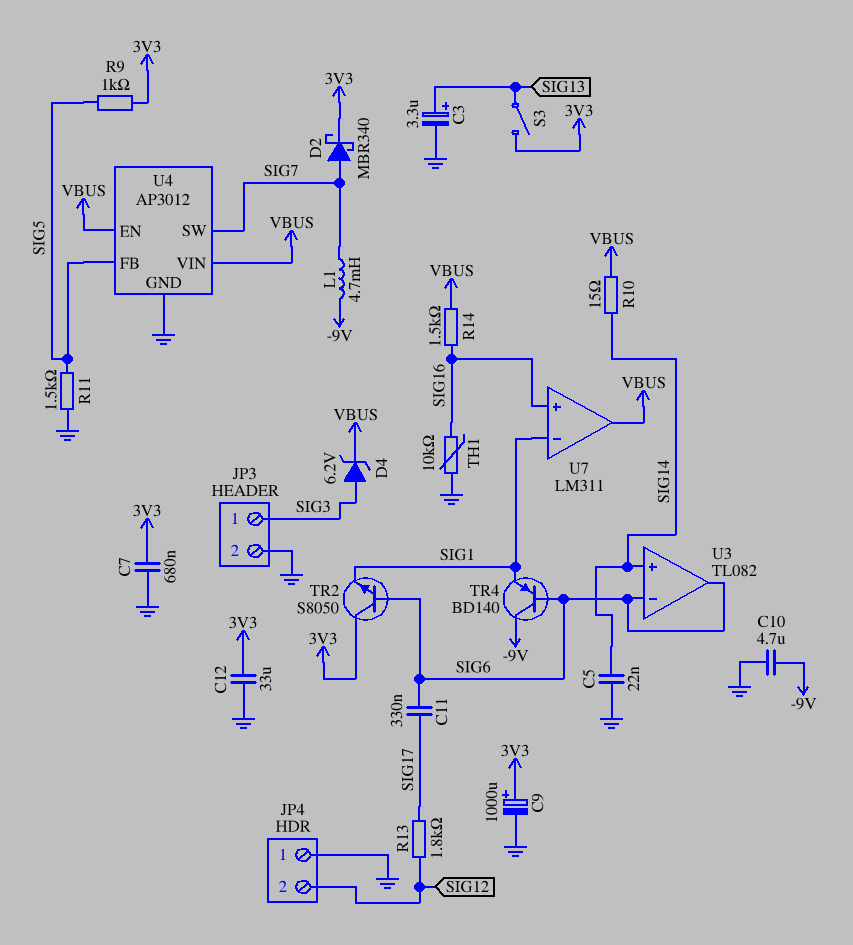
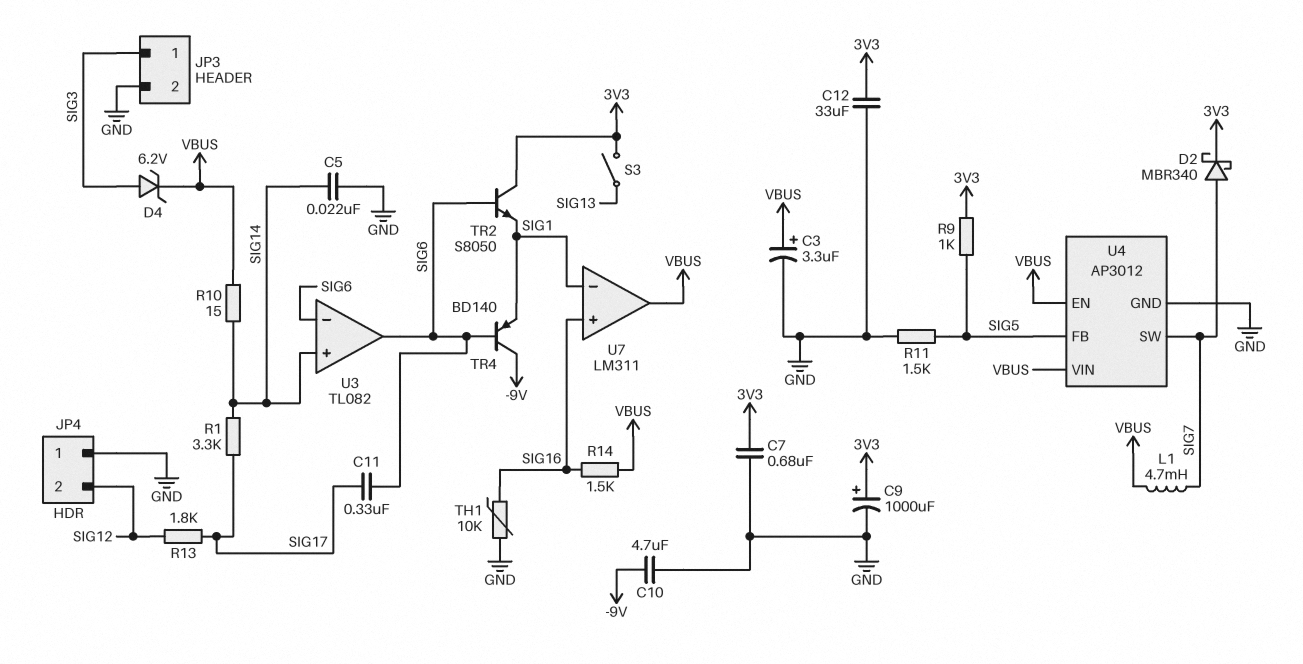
C3: 3.3uF (plus SIG13, minus GND) -> 3.3uF (plus VBUS, minus GND)
L1: 4.7mH (-9V, SIG7) -> 4.7mH (SIG7, VBUS)
R1: none -> 3.3k (SIG14, SIG17)

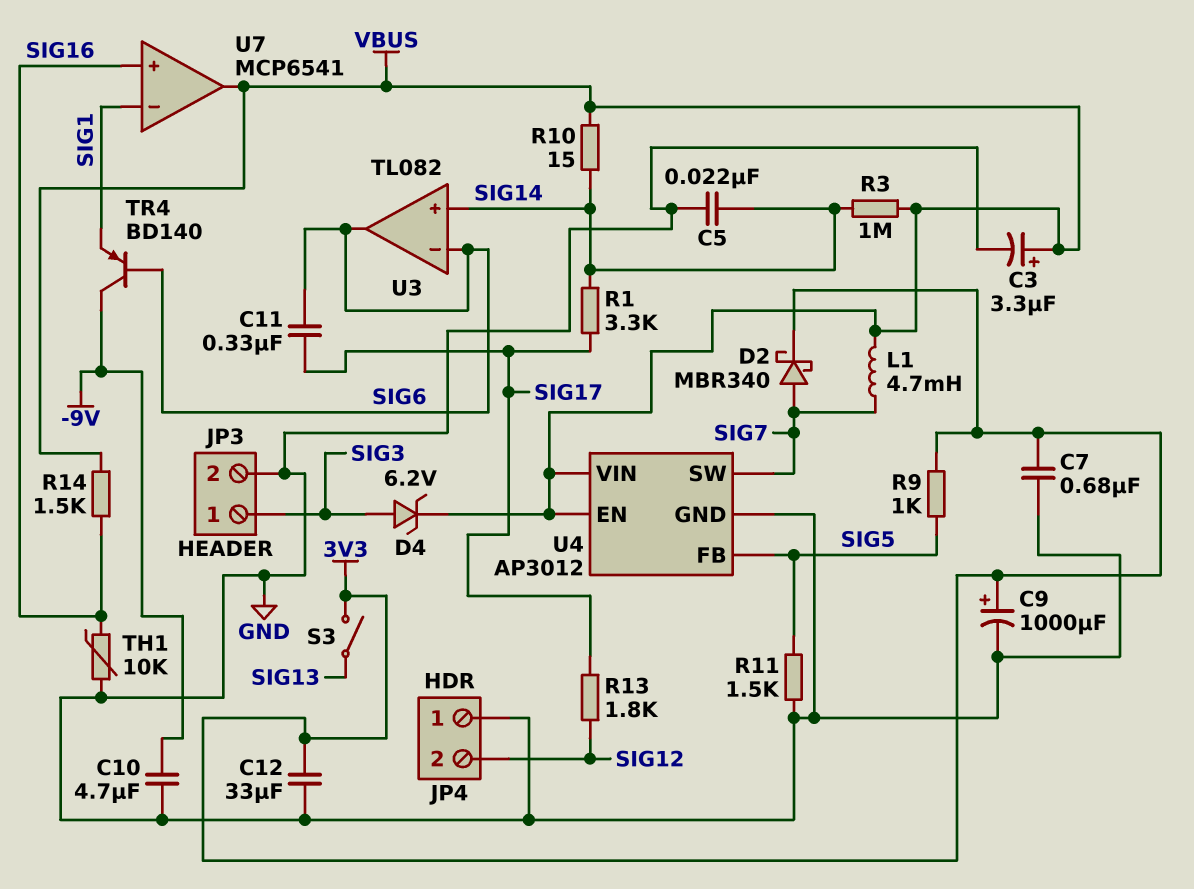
R3: none -> 1M (SIG14, VBUS)
TR2: NPN S8050 (B SIG6, C 3V3, E SIG1) -> none
U7: LM311 -> MCP6541

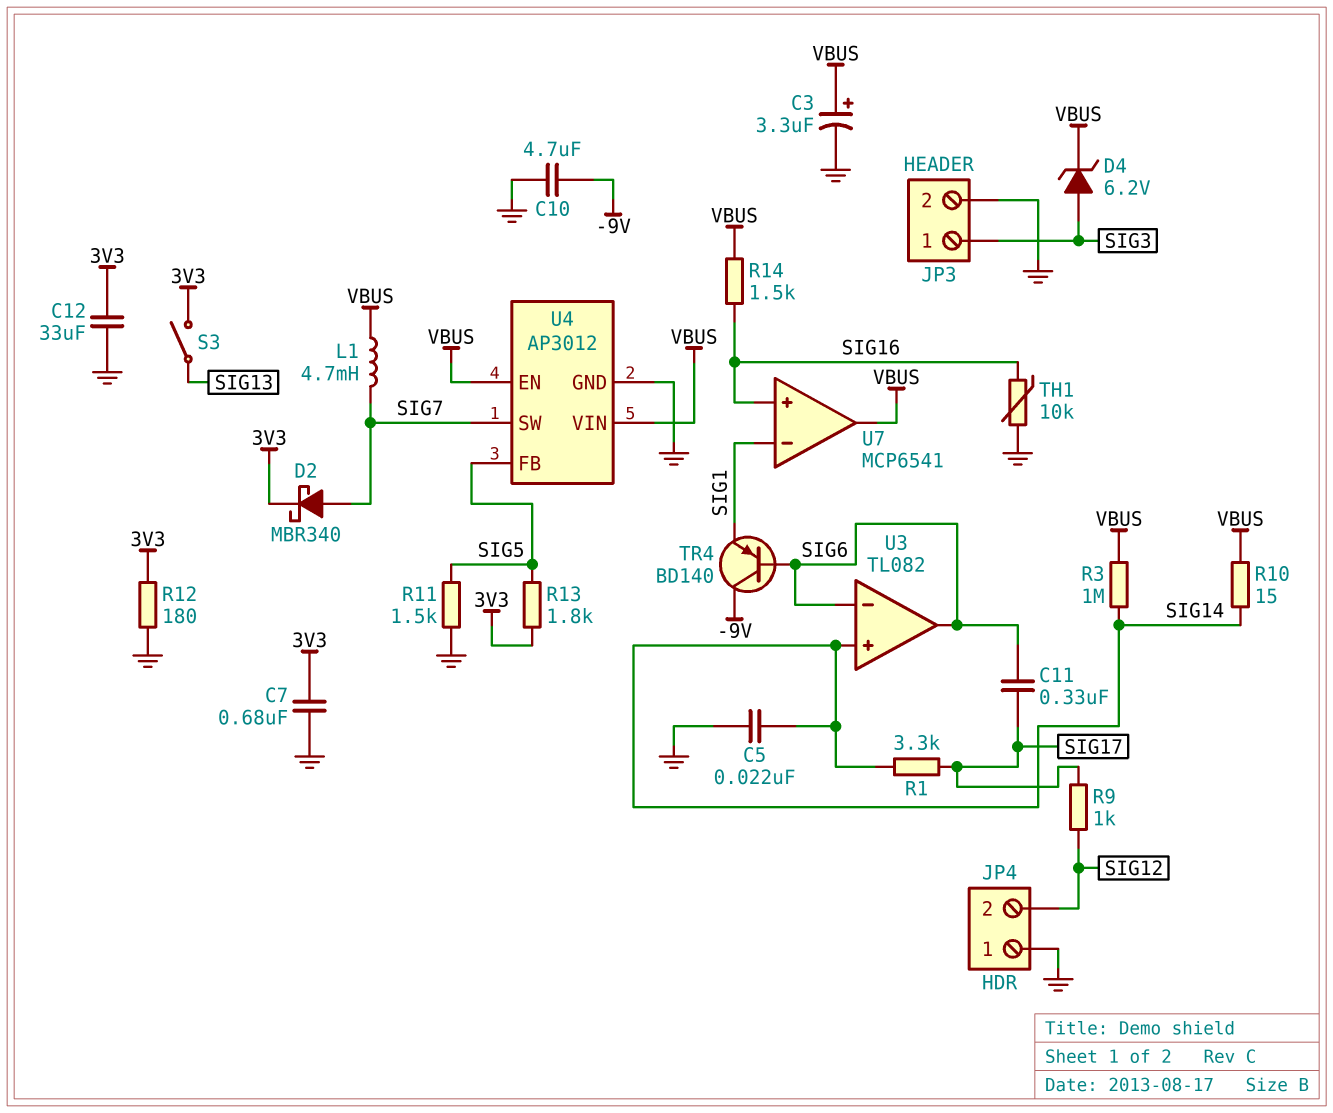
C9: 1000uF (plus 3V3, minus GND) -> none
R9: 1k (3V3, SIG5) -> 1k (SIG12, SIG17)
R12: none -> 180 (3V3, GND)
R13: 1.8k (SIG12, SIG17) -> 1.8k (3V3, SIG5)

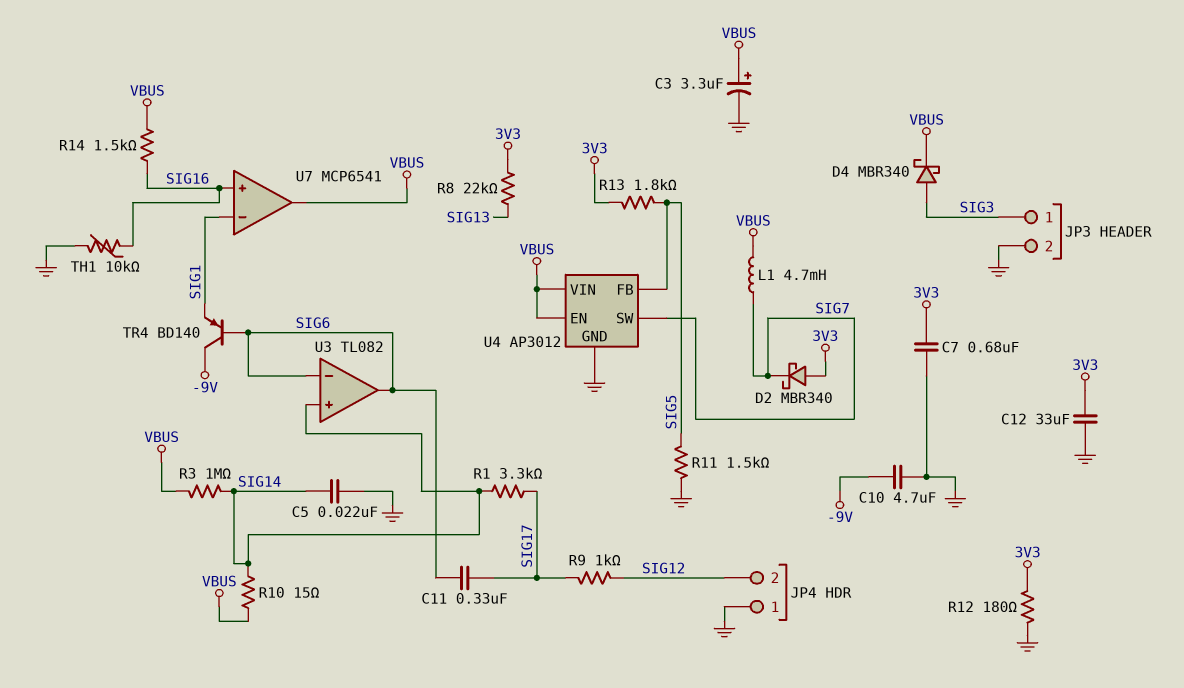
D2: schottky MBR340 (A SIG7, K 3V3) -> schottky MBR340 (A 3V3, K SIG7)
D4: zener 6.2V (A SIG3, K VBUS) -> schottky MBR340 (A SIG3, K VBUS)
R8: none -> 22k (3V3, SIG13)
S3: switch (3V3, SIG13) -> none

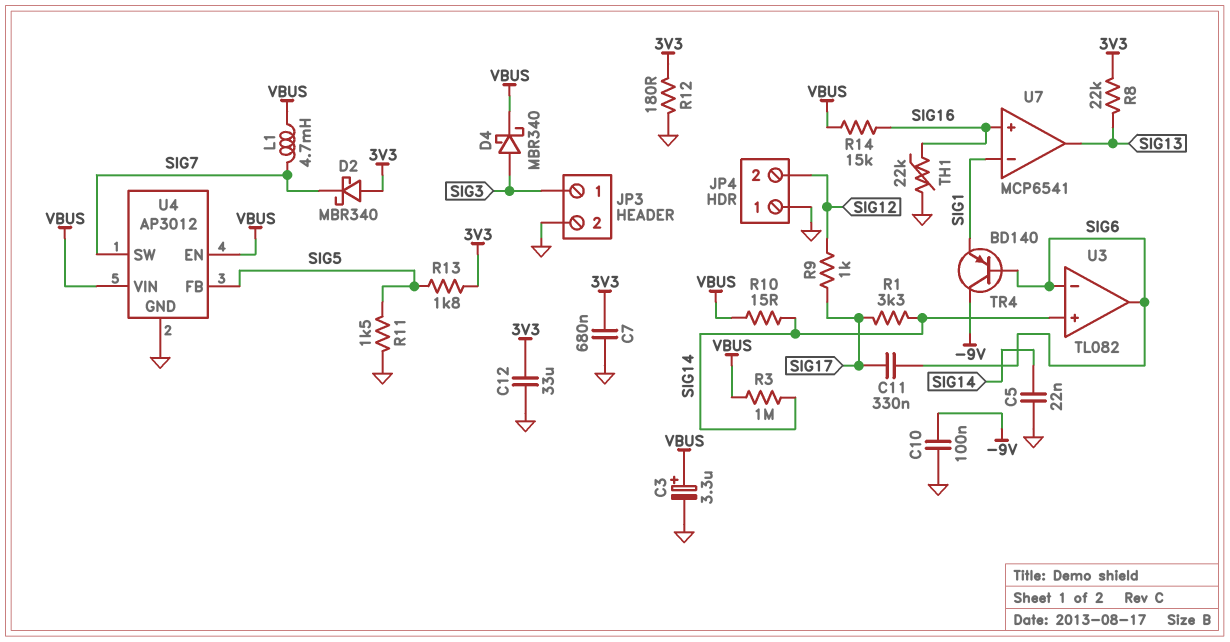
C10: 4.7uF (-9V, GND) -> 100nF (-9V, GND)
R14: 1.5k (SIG16, VBUS) -> 15k (SIG16, VBUS)
TH1: 10k (GND, SIG16) -> 22k (GND, SIG16)
U7 pin out: VBUS -> SIG13

